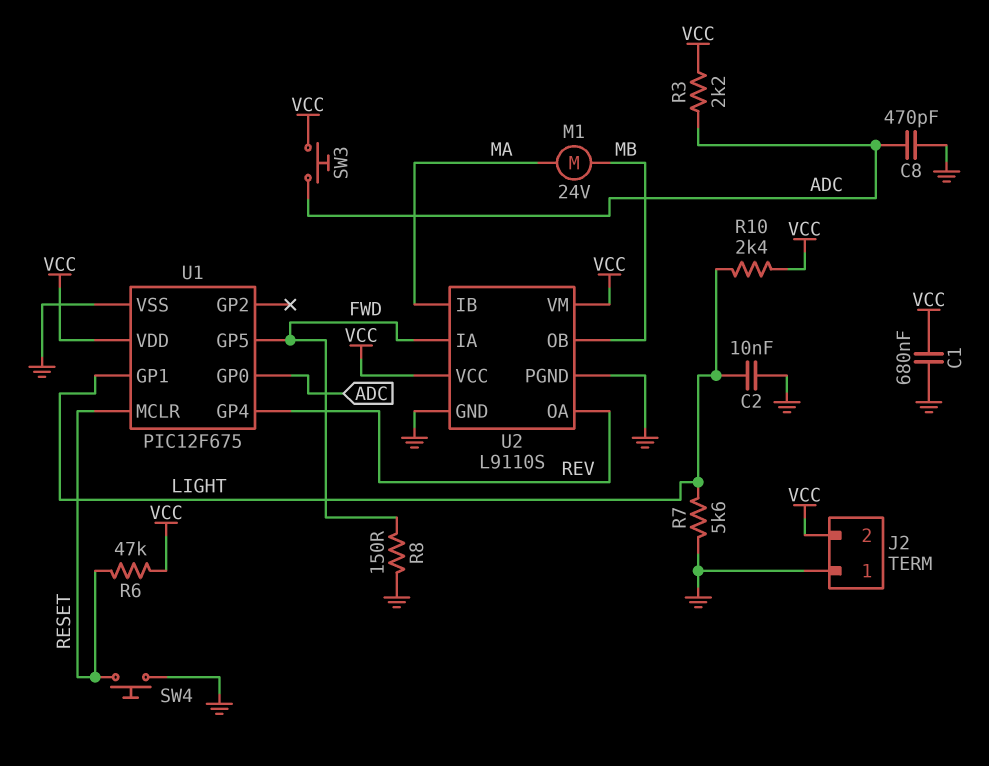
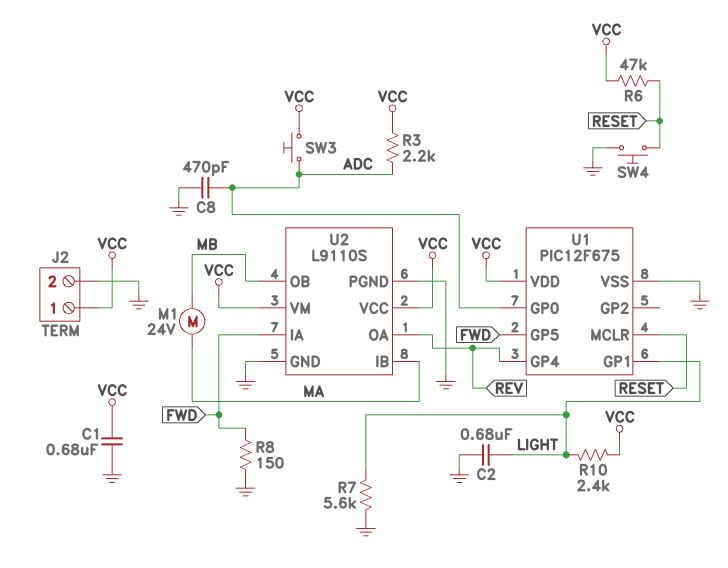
C2: 10nF (GND, LIGHT) -> 680nF (GND, LIGHT)
J2 pin 1: GND -> VCC
J2 pin 2: VCC -> GND

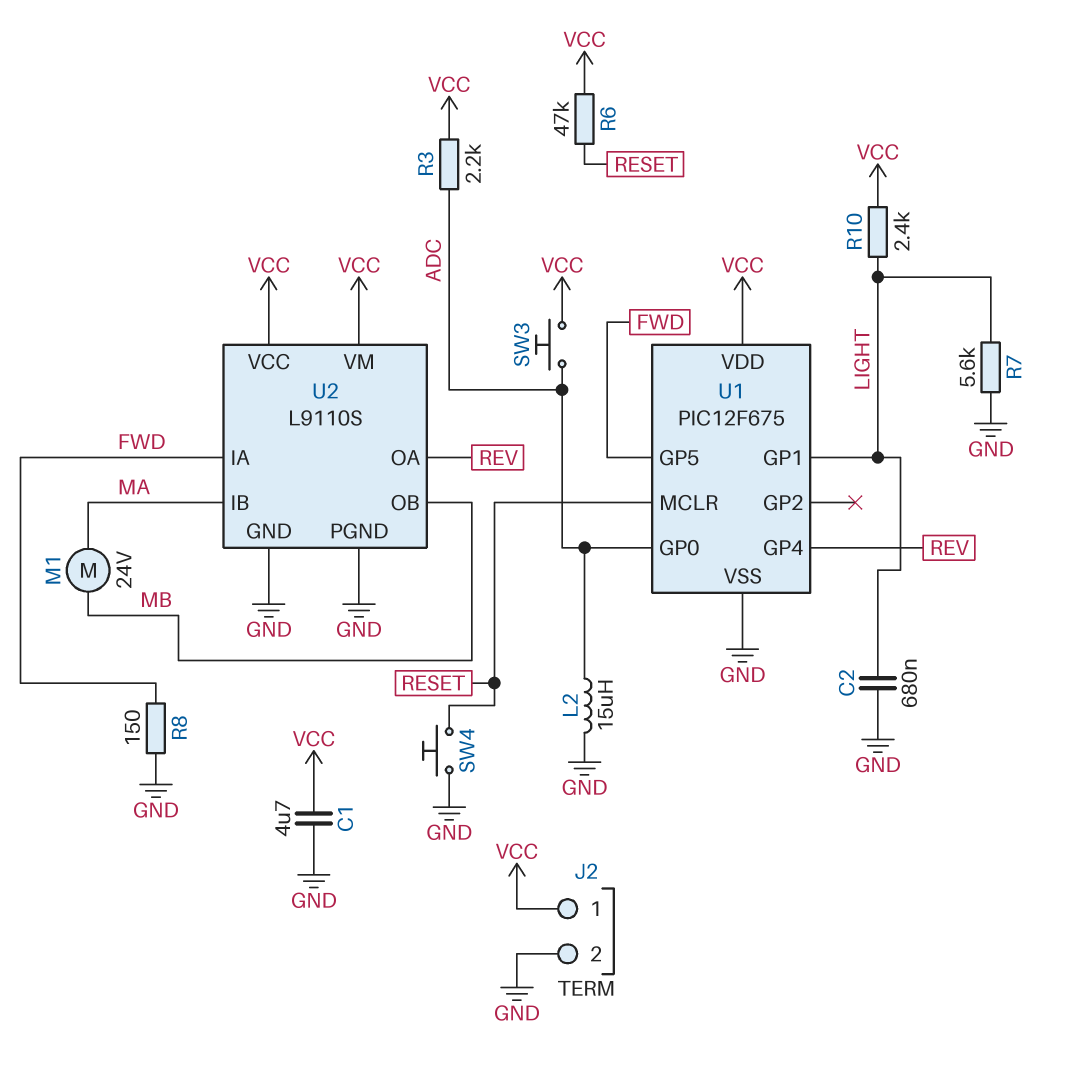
C1: 680nF (GND, VCC) -> 4.7uF (GND, VCC)
C8: 470pF (ADC, GND) -> none
L2: none -> 15uH (ADC, GND)

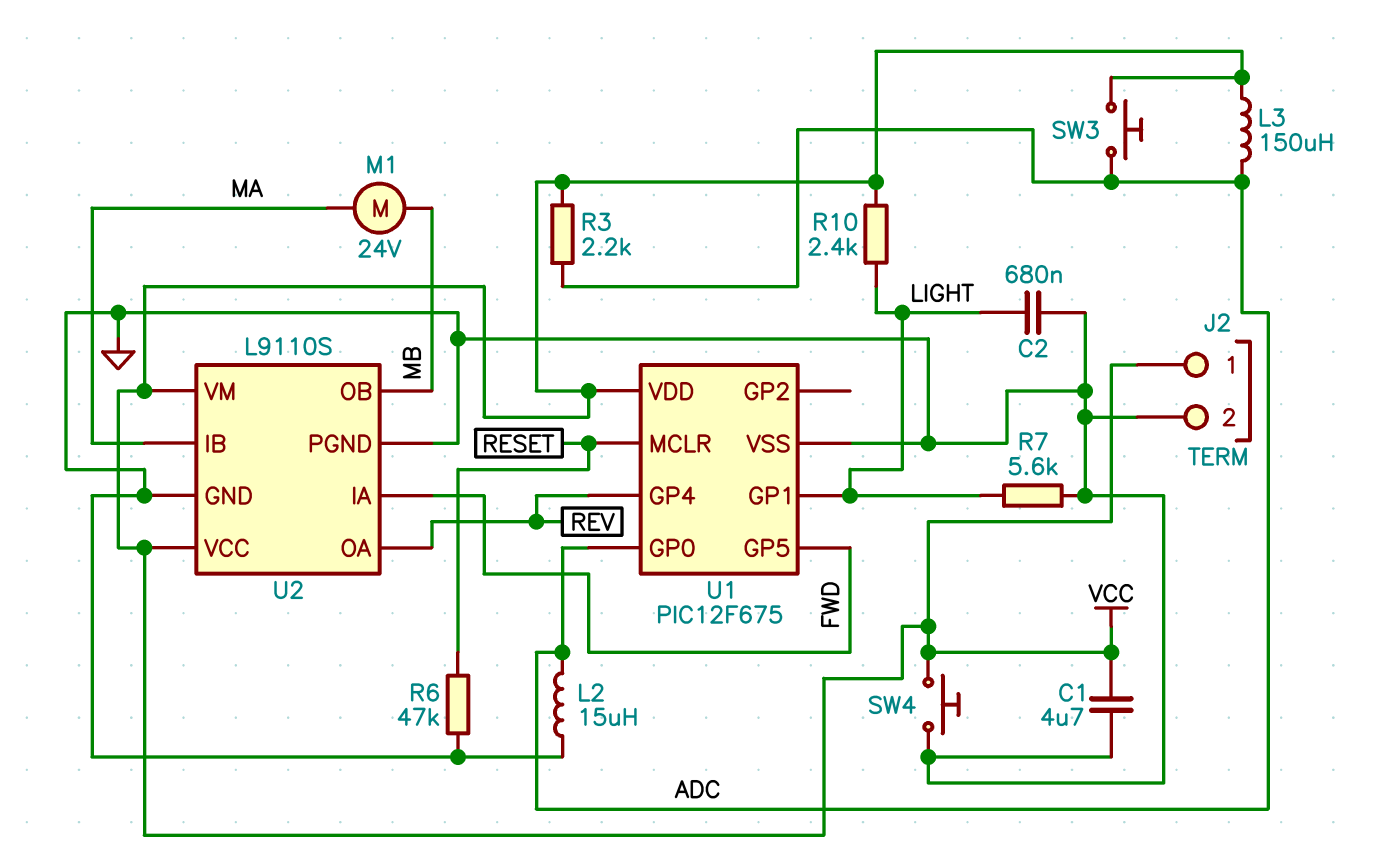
L3: none -> 150uH (ADC, VCC)
R6: 47k (RESET, VCC) -> 47k (GND, RESET)
R8: 150 (FWD, GND) -> none
SW4: button (GND, RESET) -> button (GND, VCC)

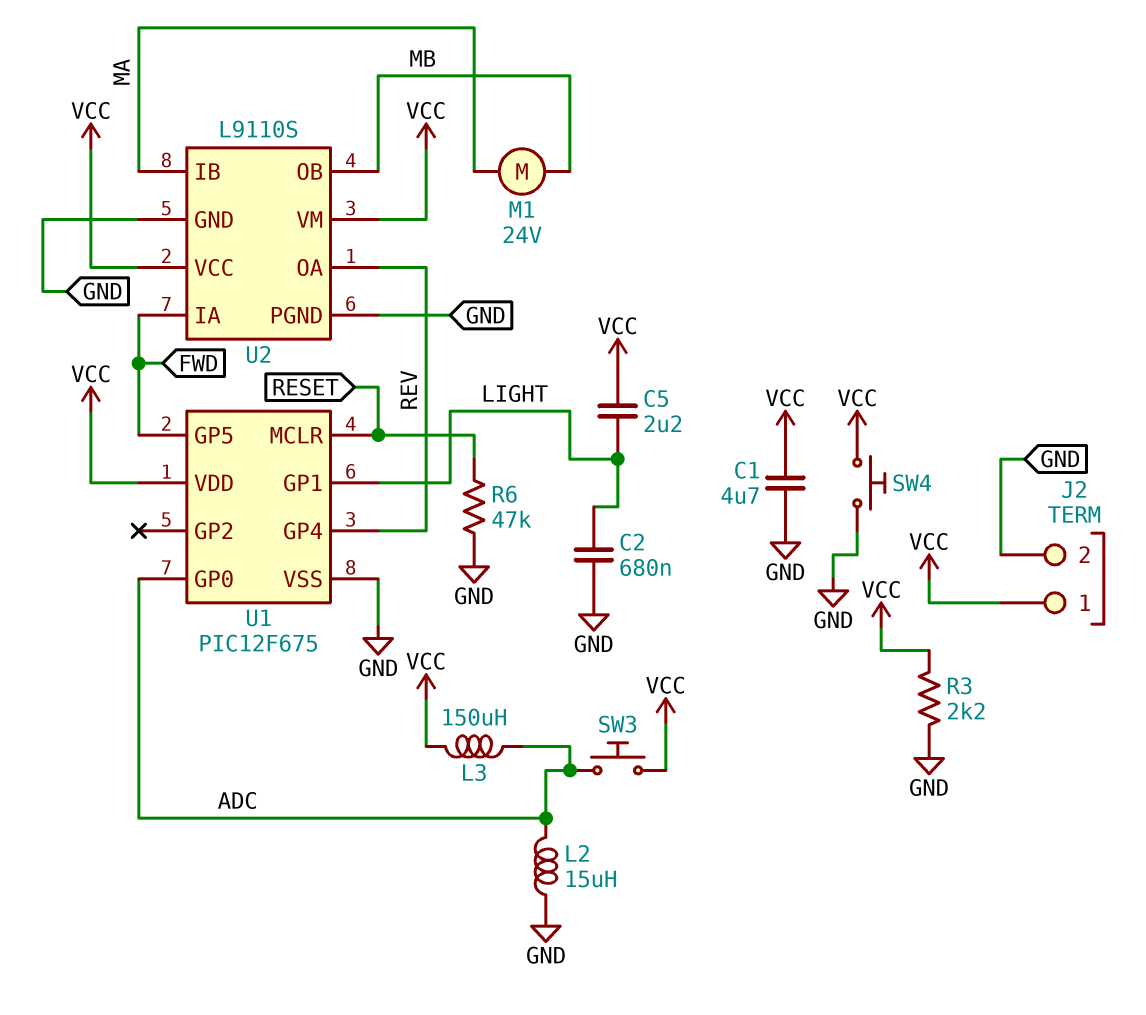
C5: none -> 2.2uF (LIGHT, VCC)
R3: 2.2k (ADC, VCC) -> 2.2k (GND, VCC)
R7: 5.6k (GND, LIGHT) -> none
R10: 2.4k (LIGHT, VCC) -> none

